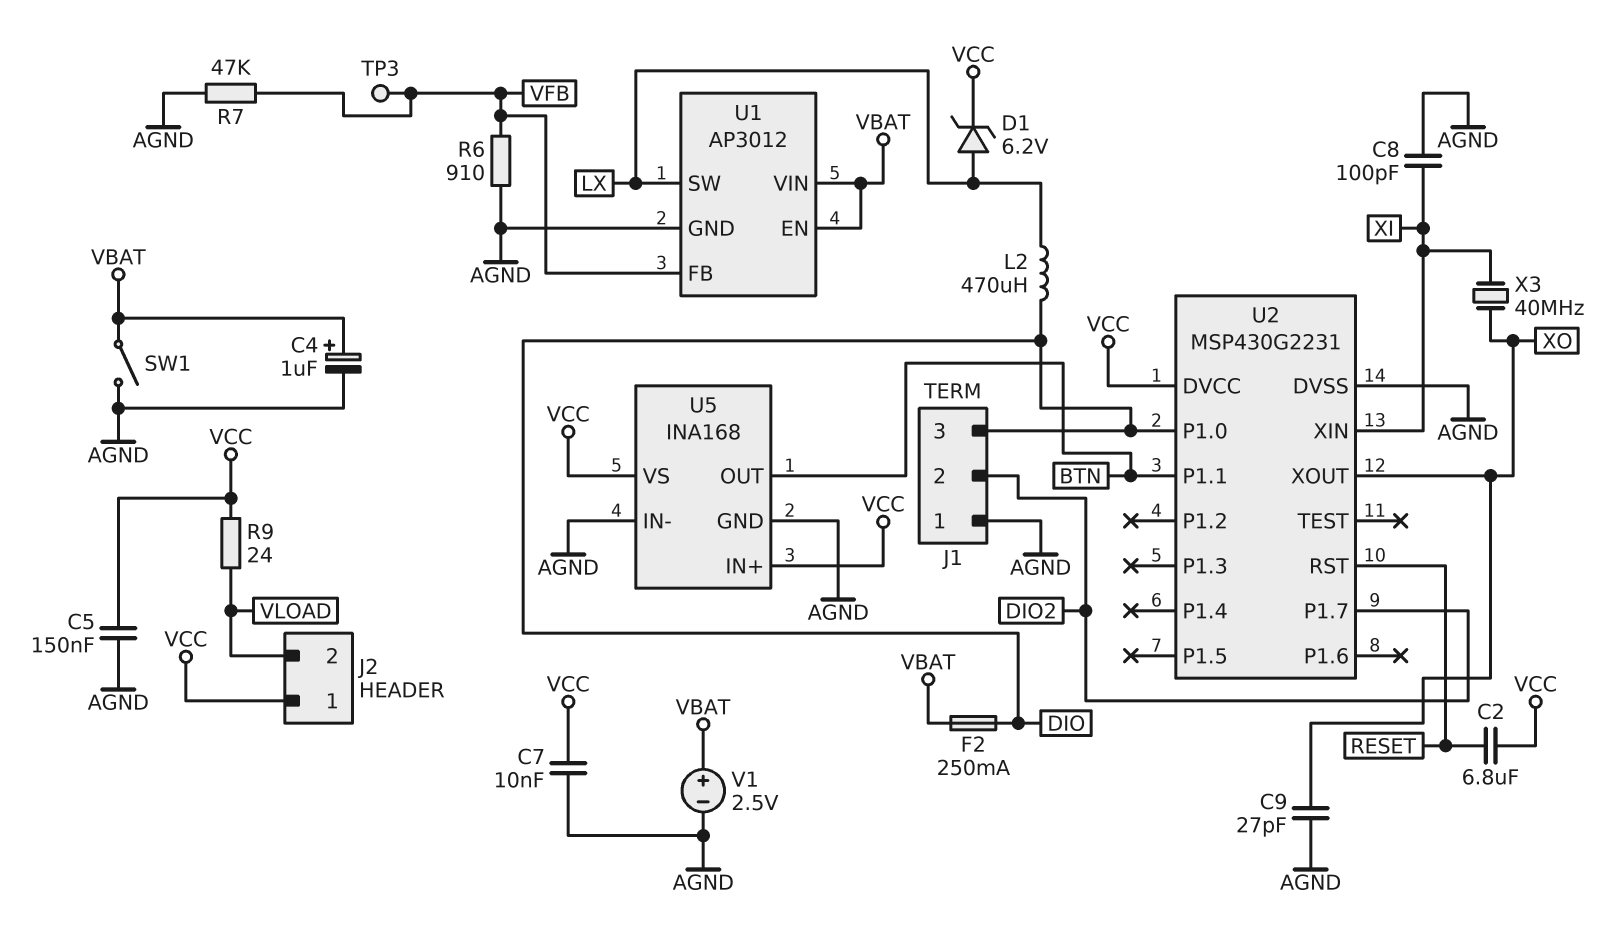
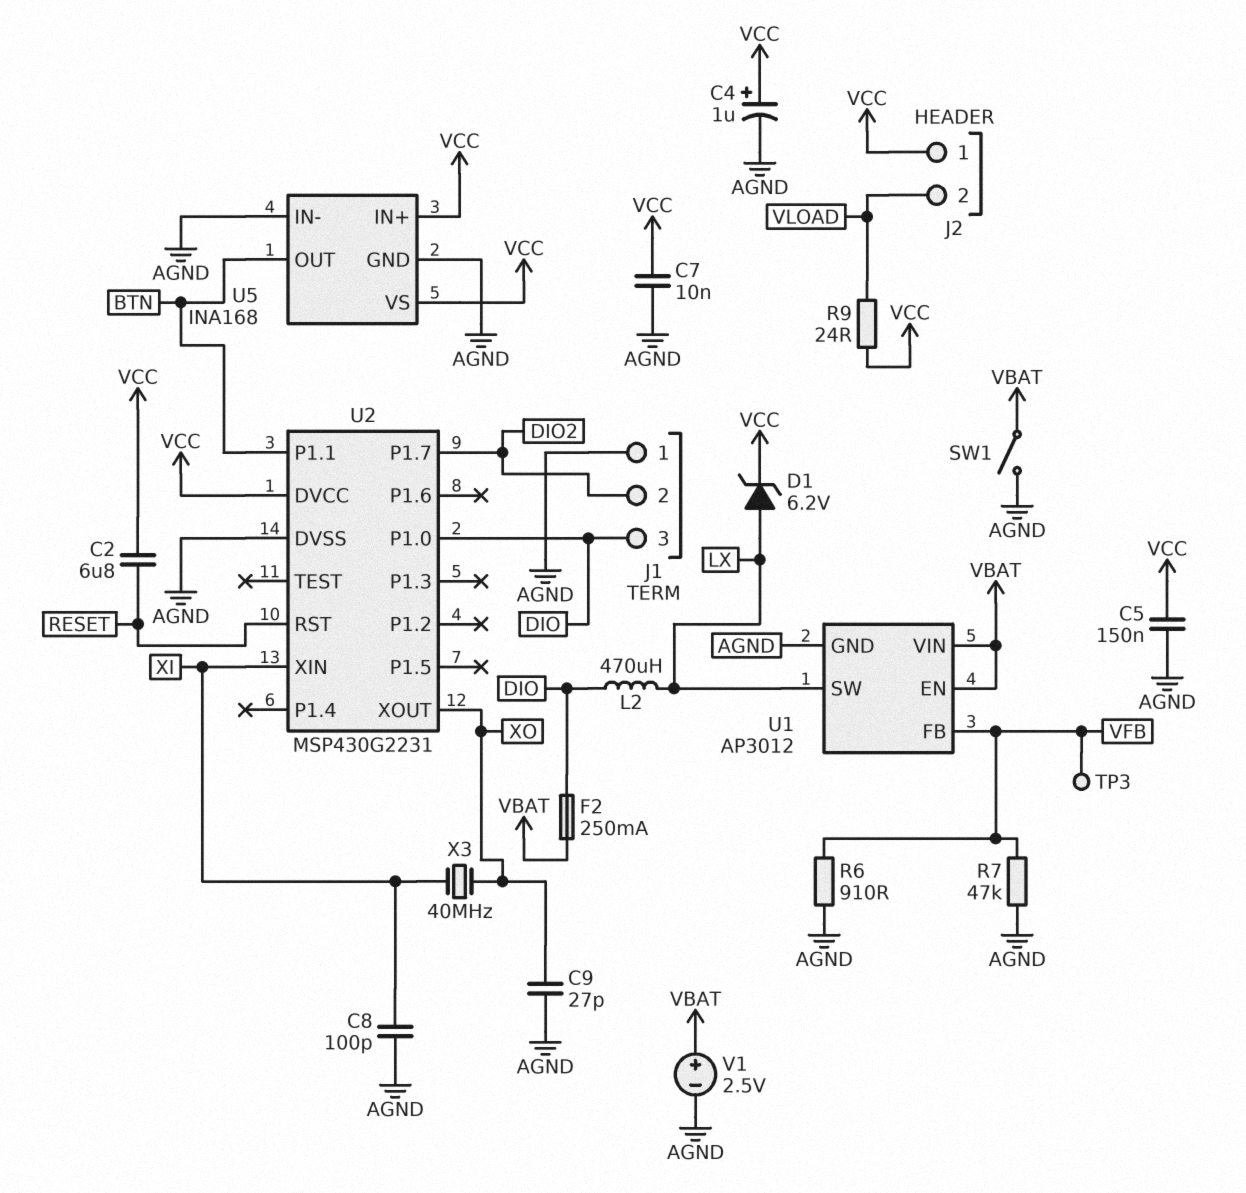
C4: 1uF (plus VBAT, minus AGND) -> 1uF (plus VCC, minus AGND)

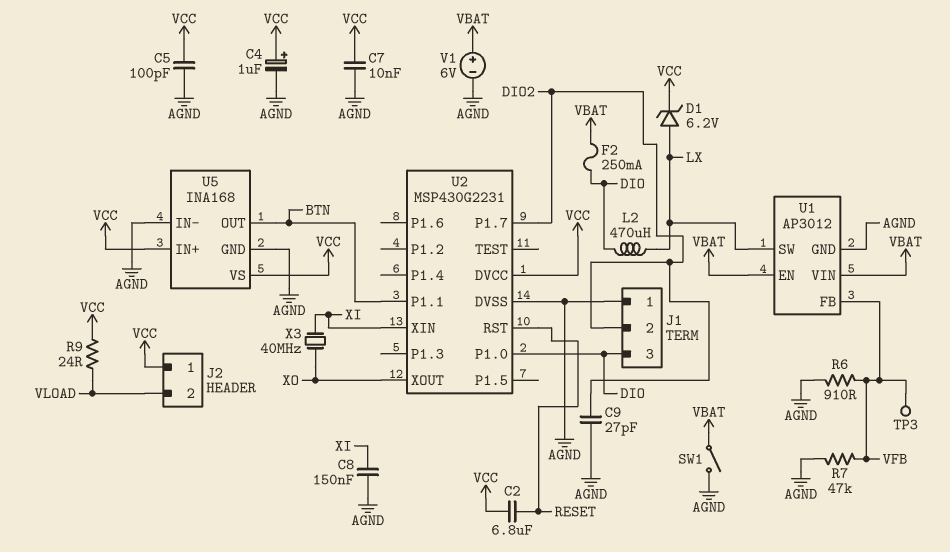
C5: 150nF (AGND, VCC) -> 100pF (AGND, VCC)
C8: 100pF (AGND, XI) -> 150nF (AGND, XI)
C9: 27pF (AGND, XO) -> 27pF (AGND, DIO2)
V1: 2.5V (plus VBAT, minus AGND) -> 6V (plus VBAT, minus AGND)

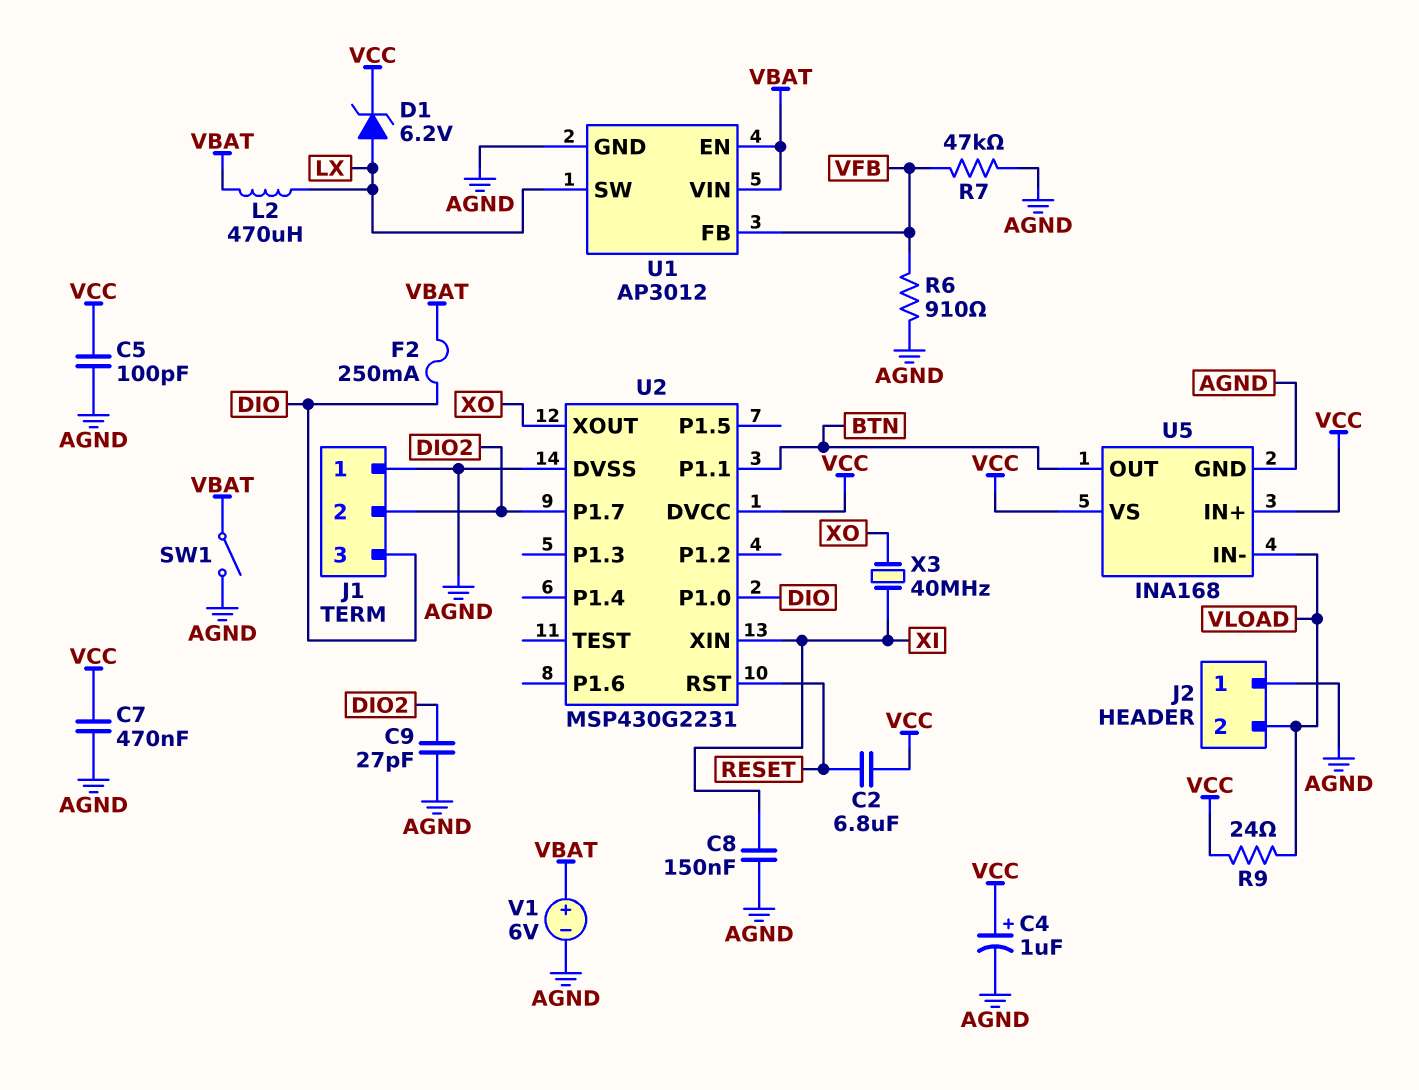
C7: 10nF (AGND, VCC) -> 470nF (AGND, VCC)
J2 pin 1: VCC -> AGND
L2: 470uH (DIO, LX) -> 470uH (LX, VBAT)
TP3: test point (VFB) -> none
U5 pin IN-: AGND -> VLOAD

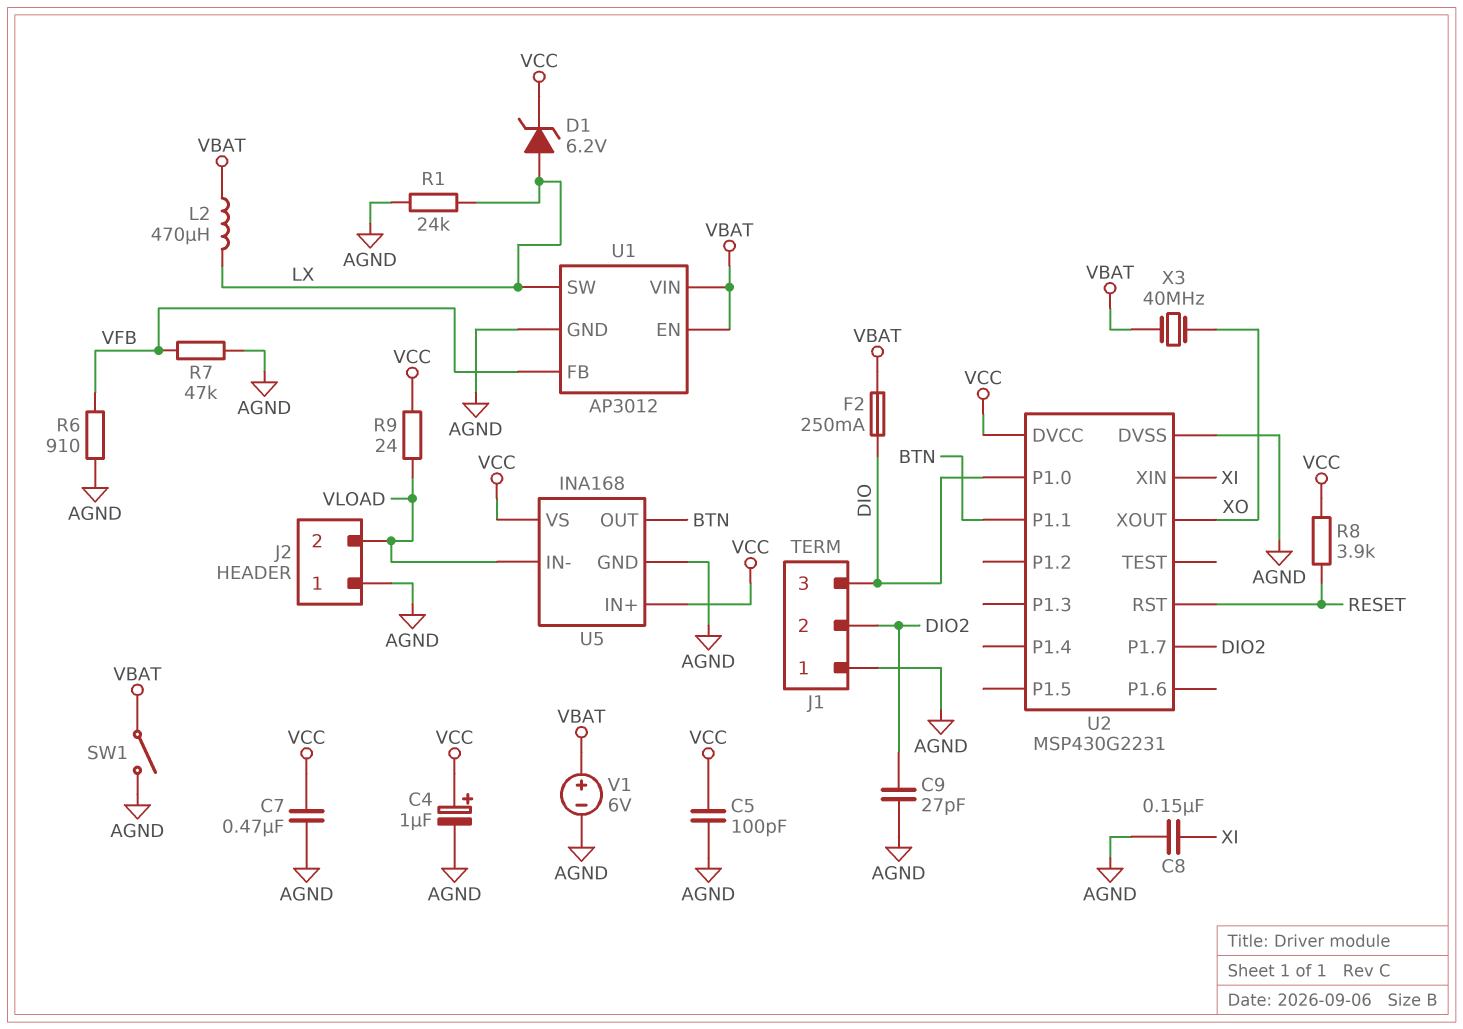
C2: 6.8uF (RESET, VCC) -> none
R1: none -> 24k (AGND, LX)
R8: none -> 3.9k (RESET, VCC)
X3: 40MHz (XI, XO) -> 40MHz (VBAT, XO)

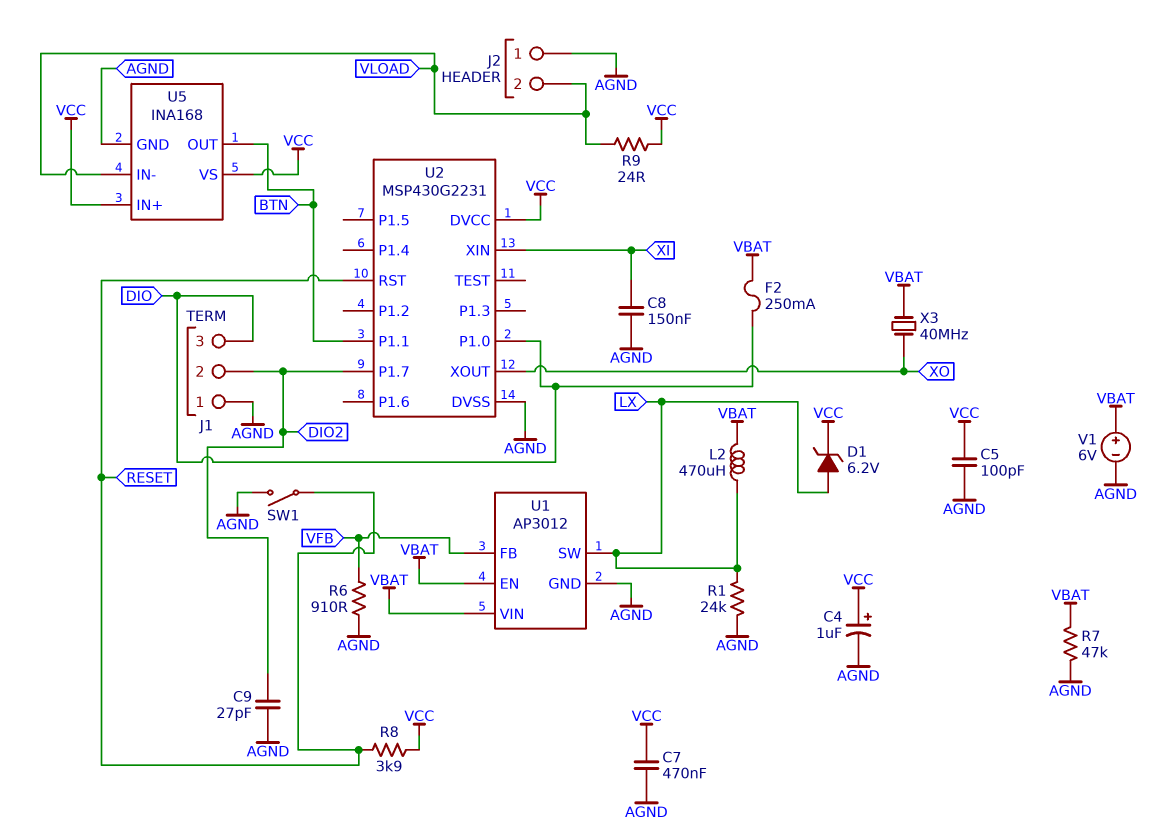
R7: 47k (AGND, VFB) -> 47k (AGND, VBAT)
SW1: switch (AGND, VBAT) -> switch (AGND, RESET)

